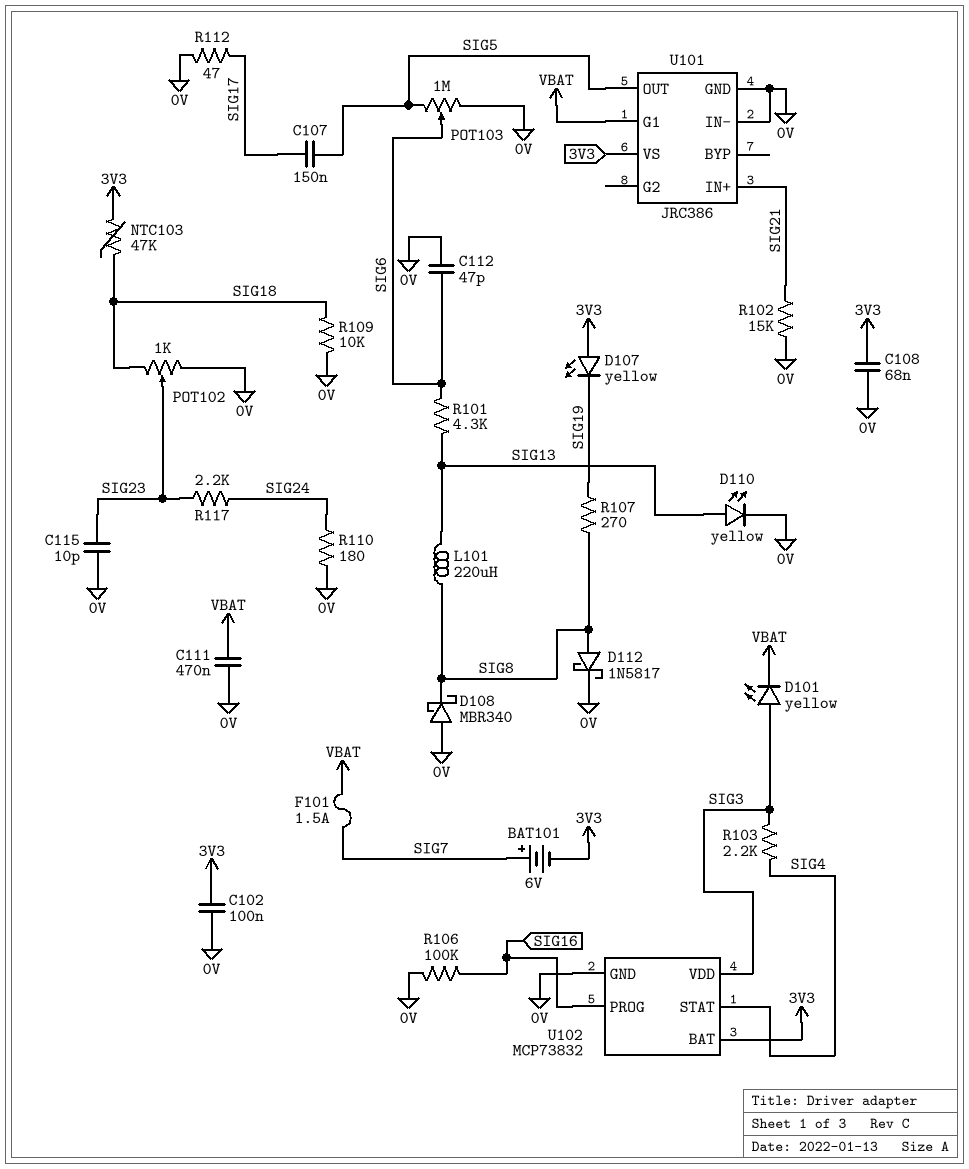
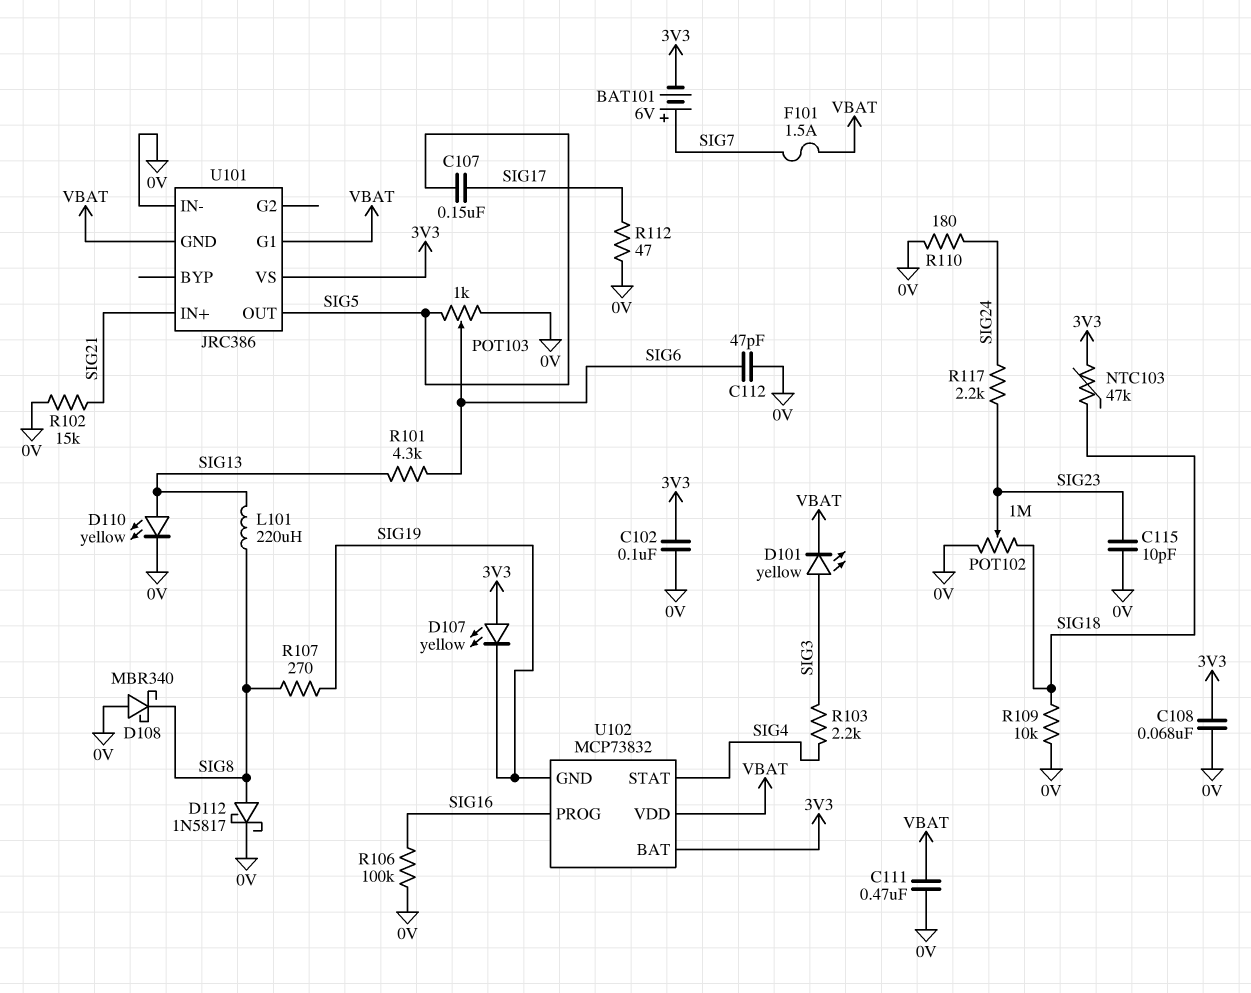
POT102: 1k (0V, SIG18, wiper SIG23) -> 1M (0V, SIG18, wiper SIG23)
POT103: 1M (0V, SIG5, wiper SIG6) -> 1k (0V, SIG5, wiper SIG6)
U101 pin GND: 0V -> VBAT
U102 pin GND: 0V -> SIG19
U102 pin VDD: SIG3 -> VBAT

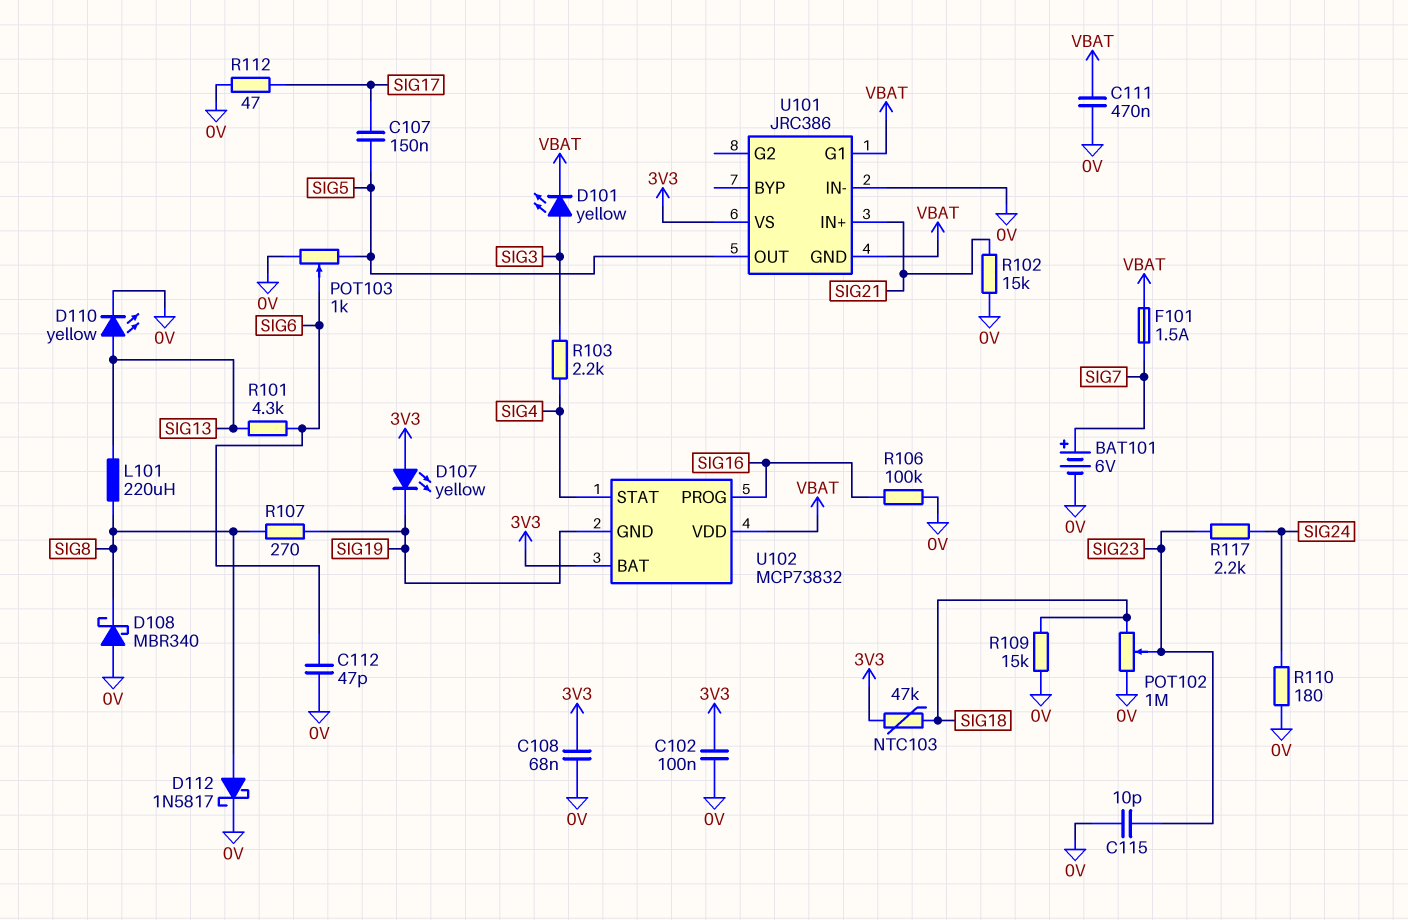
BAT101: 6V (plus SIG7, minus 3V3) -> 6V (plus SIG7, minus 0V)
R109: 10k (0V, SIG18) -> 15k (0V, SIG18)

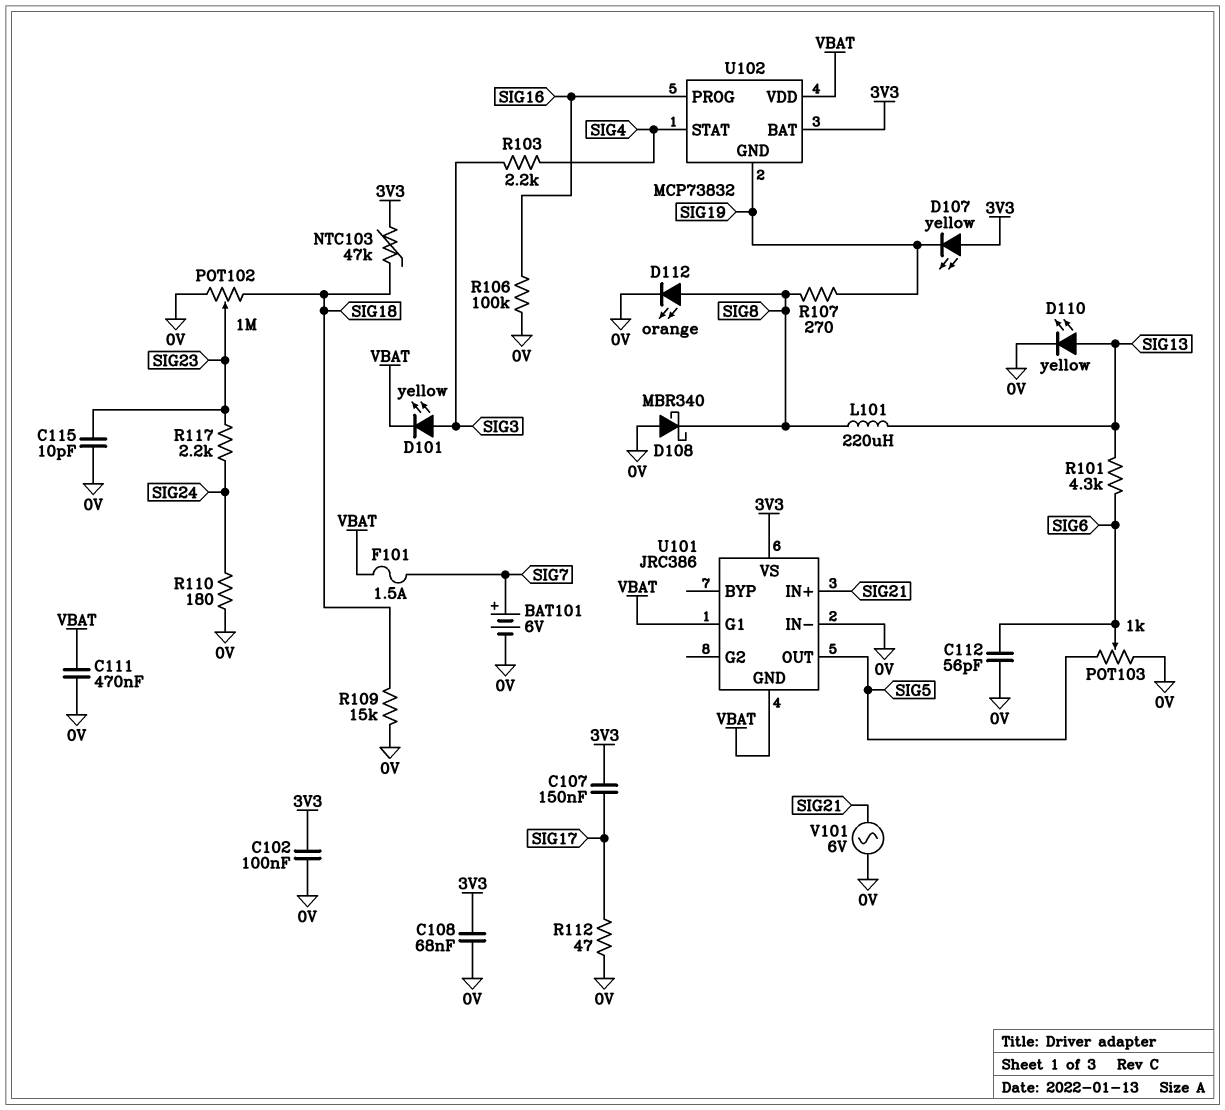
C107: 150nF (SIG5, SIG17) -> 150nF (3V3, SIG17)
C112: 47pF (0V, SIG6) -> 56pF (0V, SIG6)
D112: schottky 1N5817 (A SIG8, K 0V) -> LED orange (A SIG8, K 0V)
R102: 15k (0V, SIG21) -> none
V101: none -> AC 6V (0V, SIG21)

